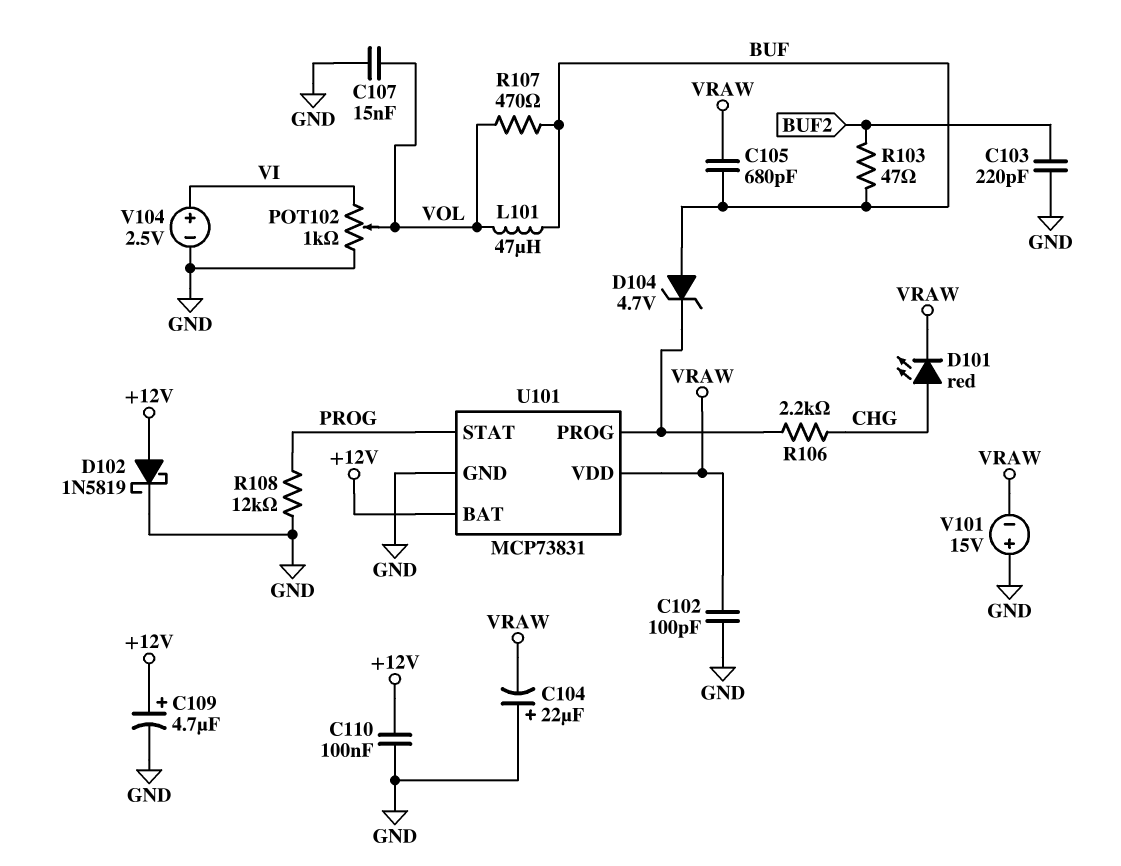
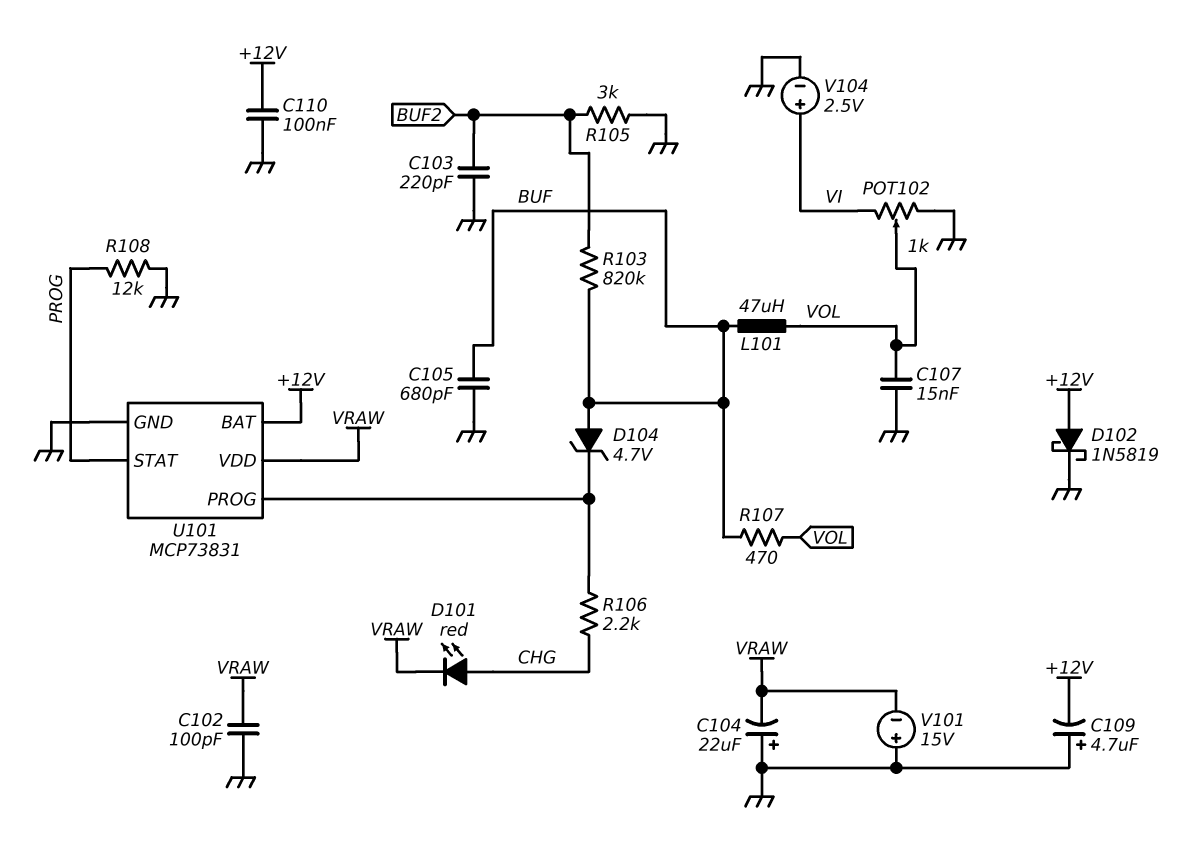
C105: 680pF (BUF, VRAW) -> 680pF (BUF, GND)
C109: 4.7uF (plus +12V, minus GND) -> 4.7uF (plus GND, minus +12V)
R103: 47 (BUF, BUF2) -> 820k (BUF, BUF2)
R105: none -> 3k (BUF2, GND)

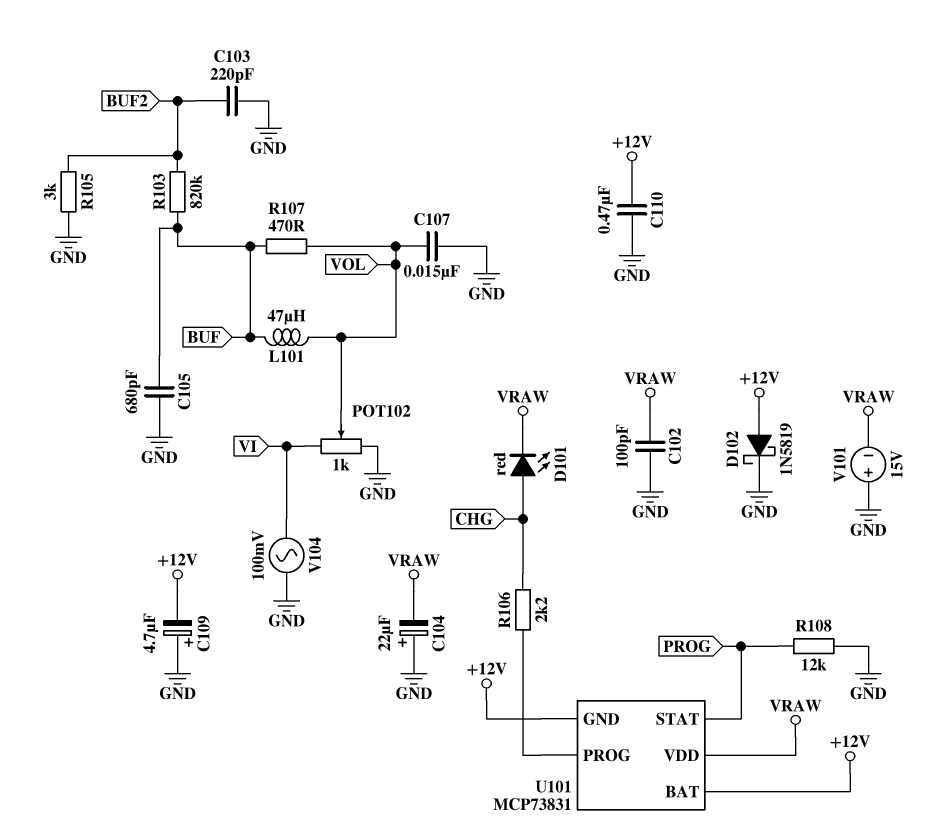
C110: 100nF (+12V, GND) -> 470nF (+12V, GND)
D104: zener 4.7V (A BUF, K U101/PROG) -> none
U101 pin GND: GND -> +12V
V104: 2.5V (plus VI, minus GND) -> AC 100mV (GND, VI)

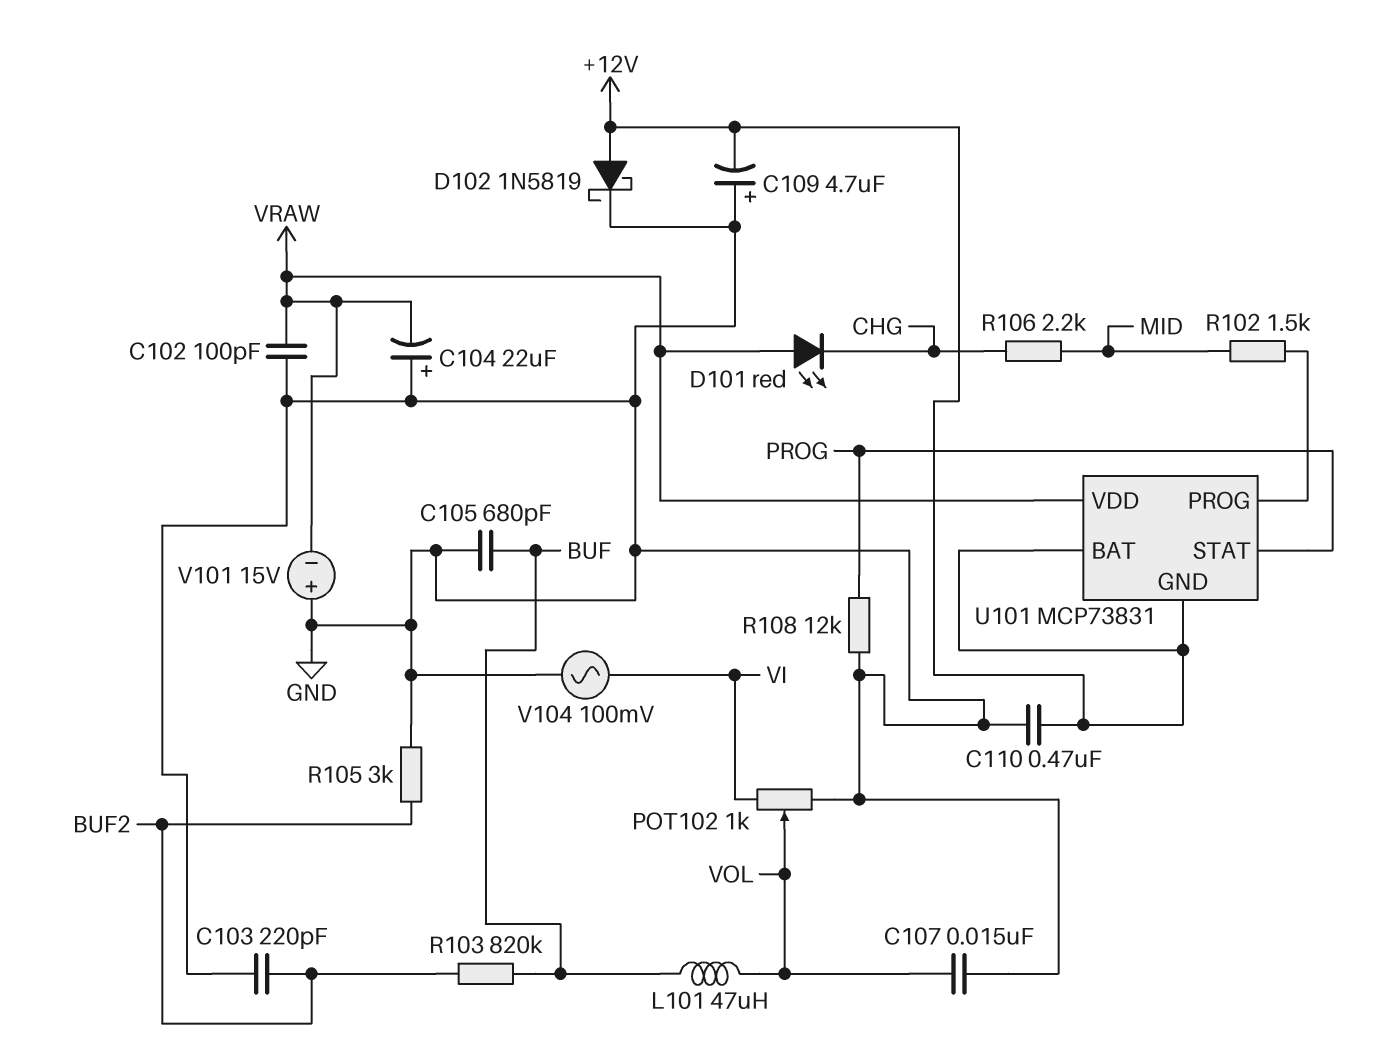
D101: LED red (A CHG, K VRAW) -> LED red (A VRAW, K CHG)
R102: none -> 1.5k (MID, U101/PROG)
R106: 2.2k (CHG, U101/PROG) -> 2.2k (CHG, MID)
R107: 470 (BUF, VOL) -> none

